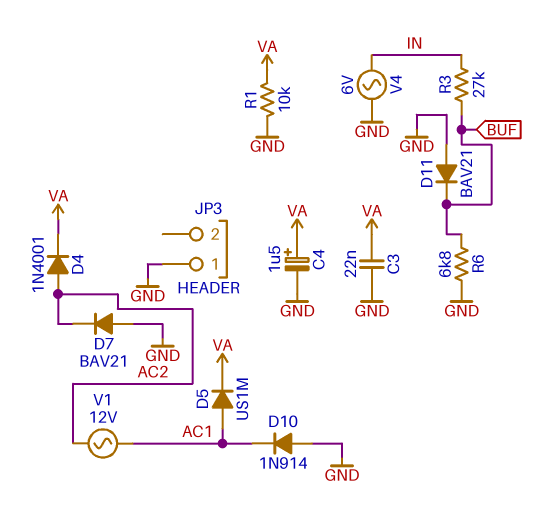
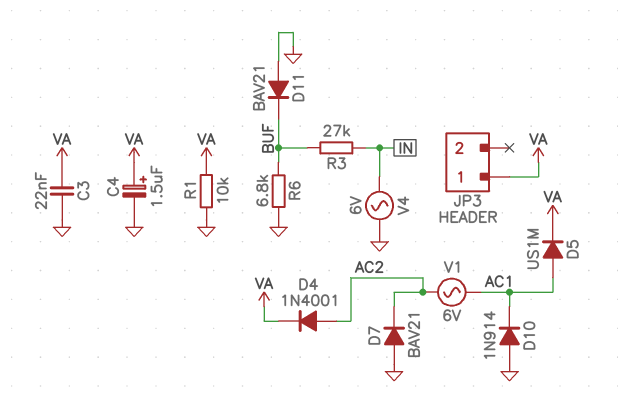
JP3 pin 1: GND -> VA
V1: AC 12V (AC1, AC2) -> AC 6V (AC1, AC2)

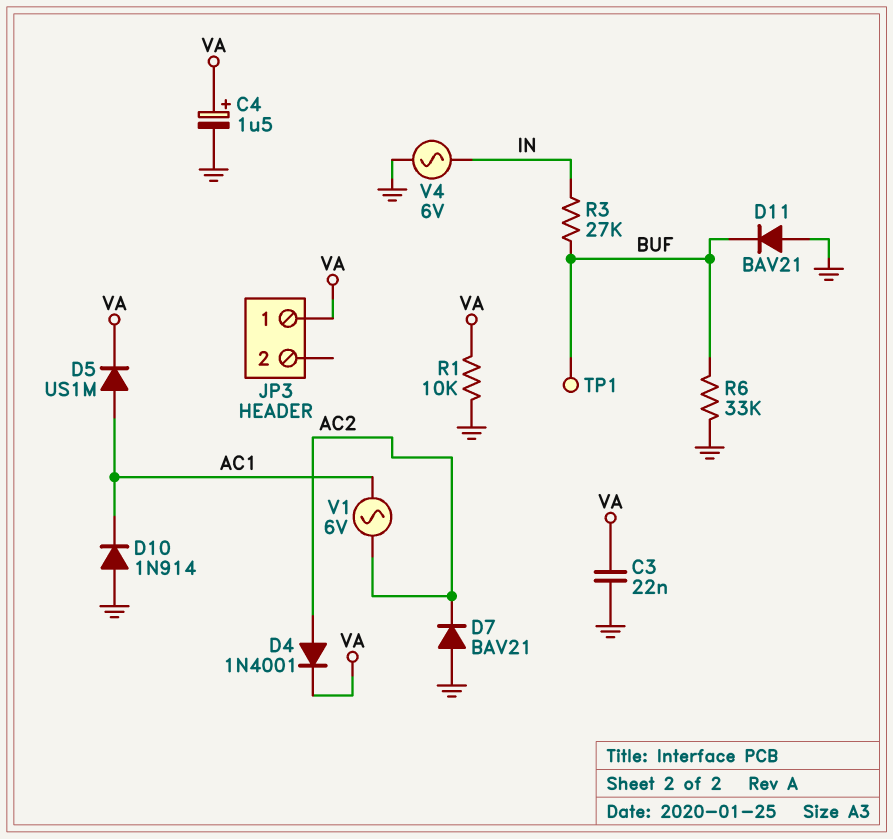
R6: 6.8k (BUF, GND) -> 33k (BUF, GND)
TP1: none -> test point (BUF)

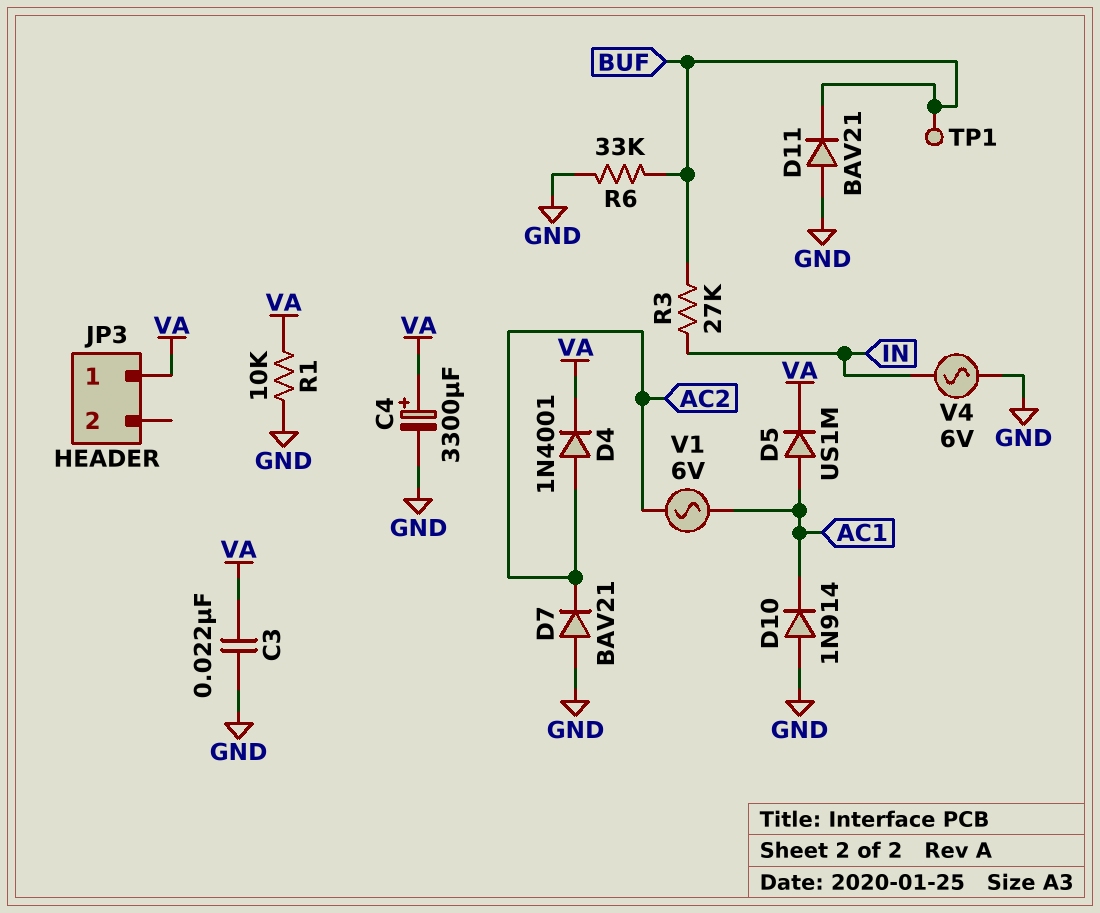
C4: 1.5uF (plus VA, minus GND) -> 3300uF (plus VA, minus GND)

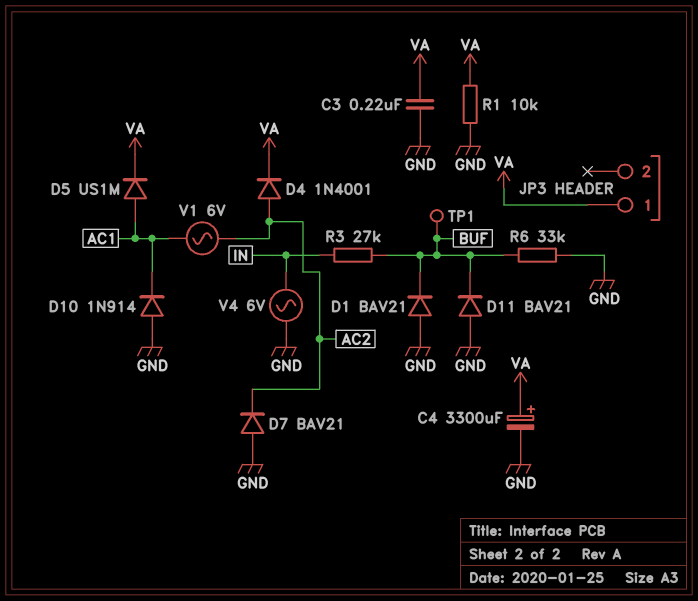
C3: 22nF (GND, VA) -> 220nF (GND, VA)
D1: none -> diode BAV21 (A GND, K BUF)

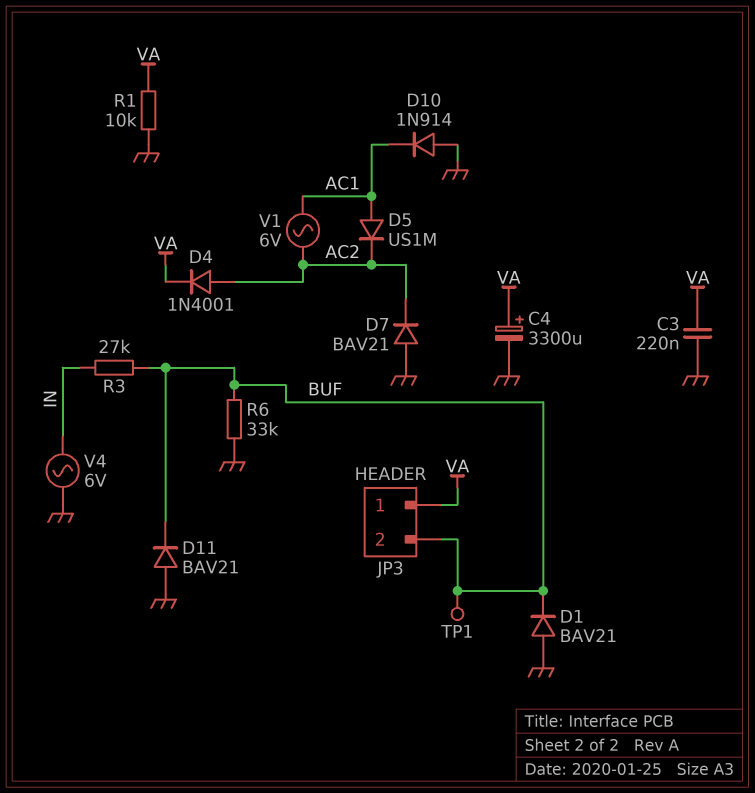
D5: diode US1M (A AC1, K VA) -> diode US1M (A AC1, K AC2)
JP3 pin 2: none -> BUF

